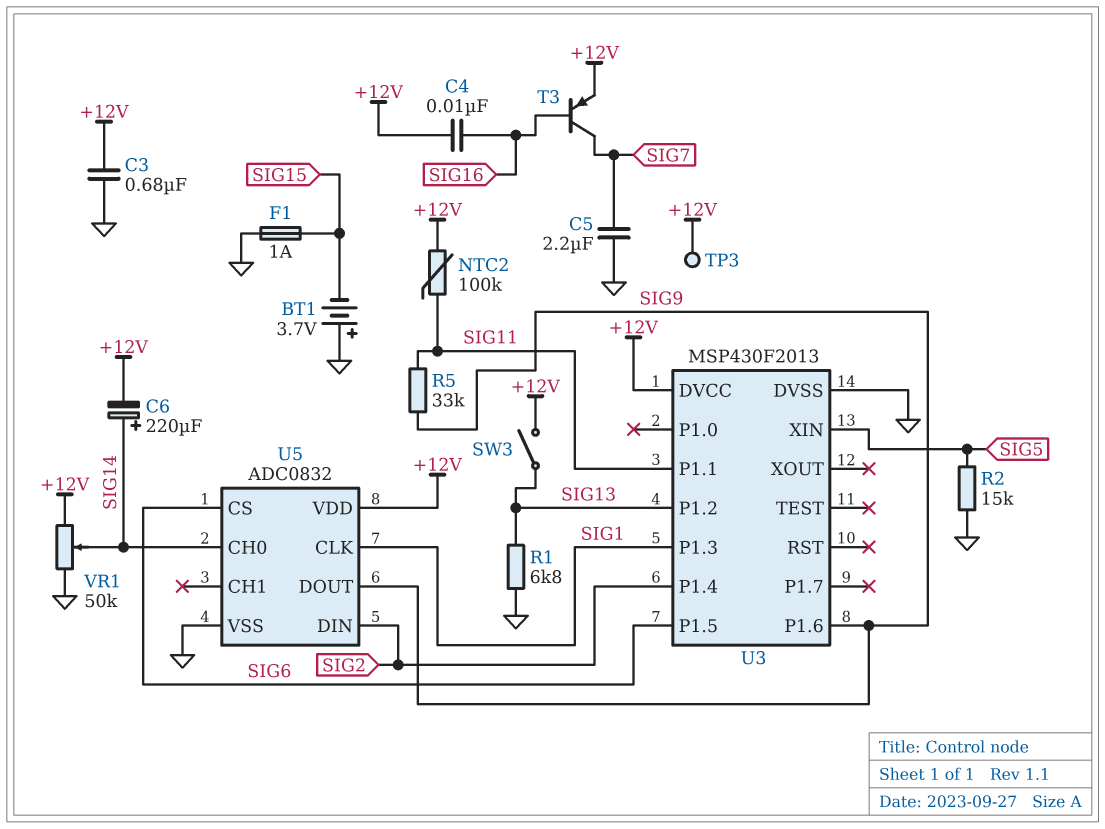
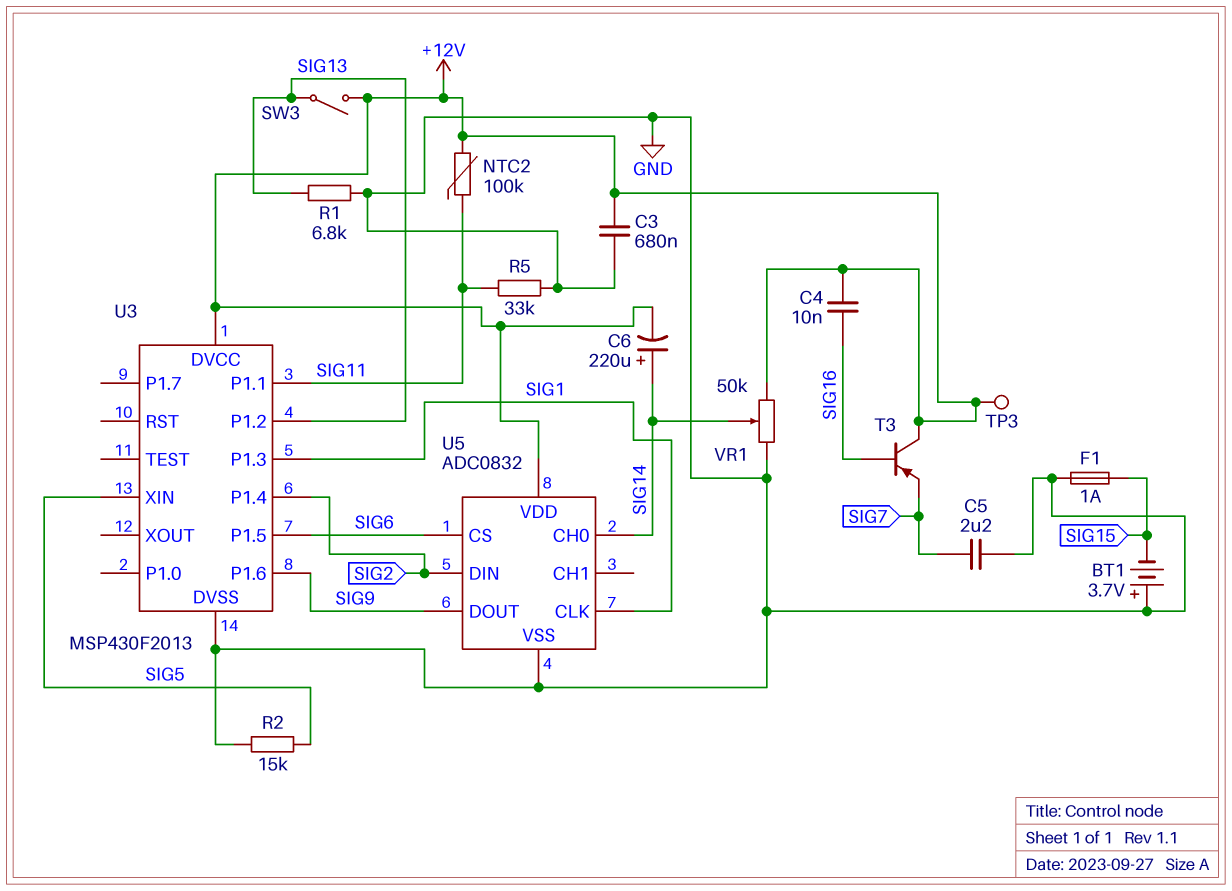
R5: 33k (SIG9, SIG11) -> 33k (GND, SIG11)
T3: PNP (B SIG16, C SIG7, E +12V) -> PNP (B SIG16, C +12V, E SIG7)

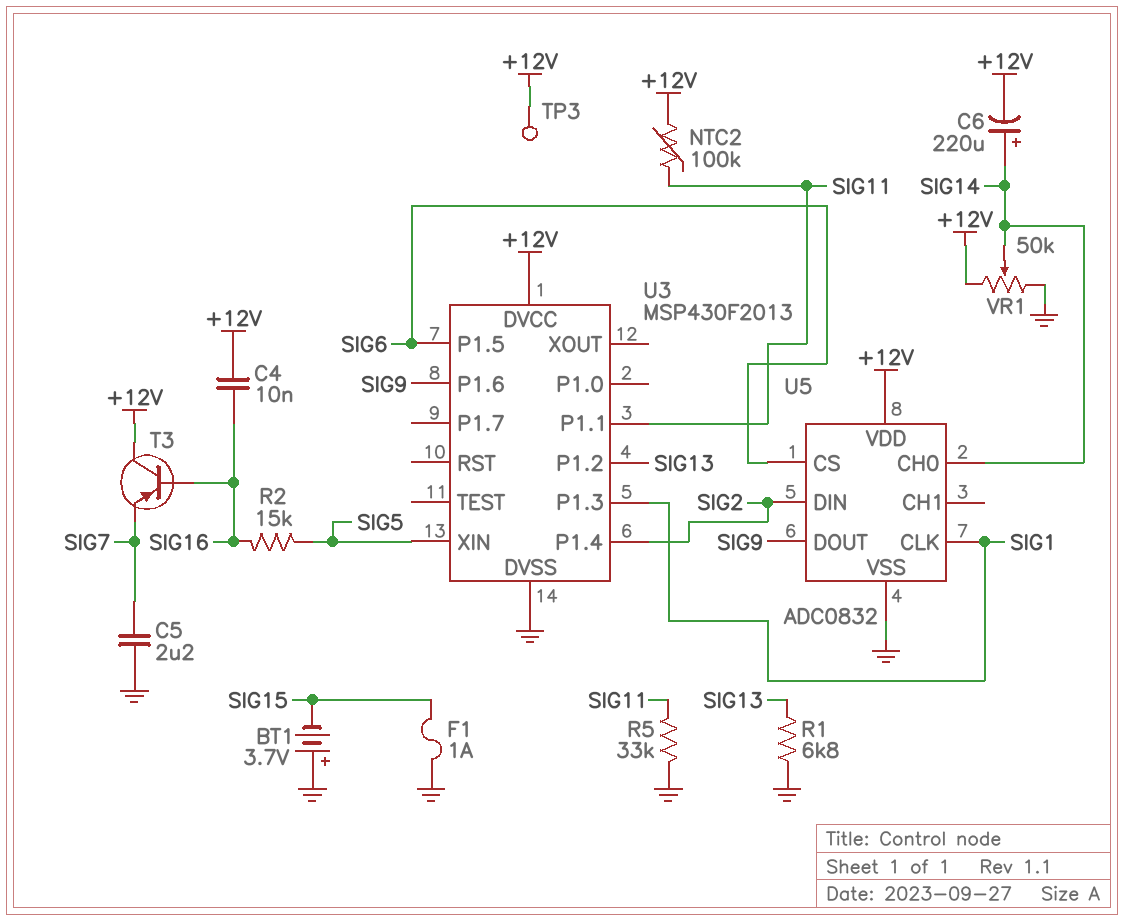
C3: 680nF (+12V, GND) -> none
R2: 15k (GND, SIG5) -> 15k (SIG5, SIG16)
SW3: switch (+12V, SIG13) -> none

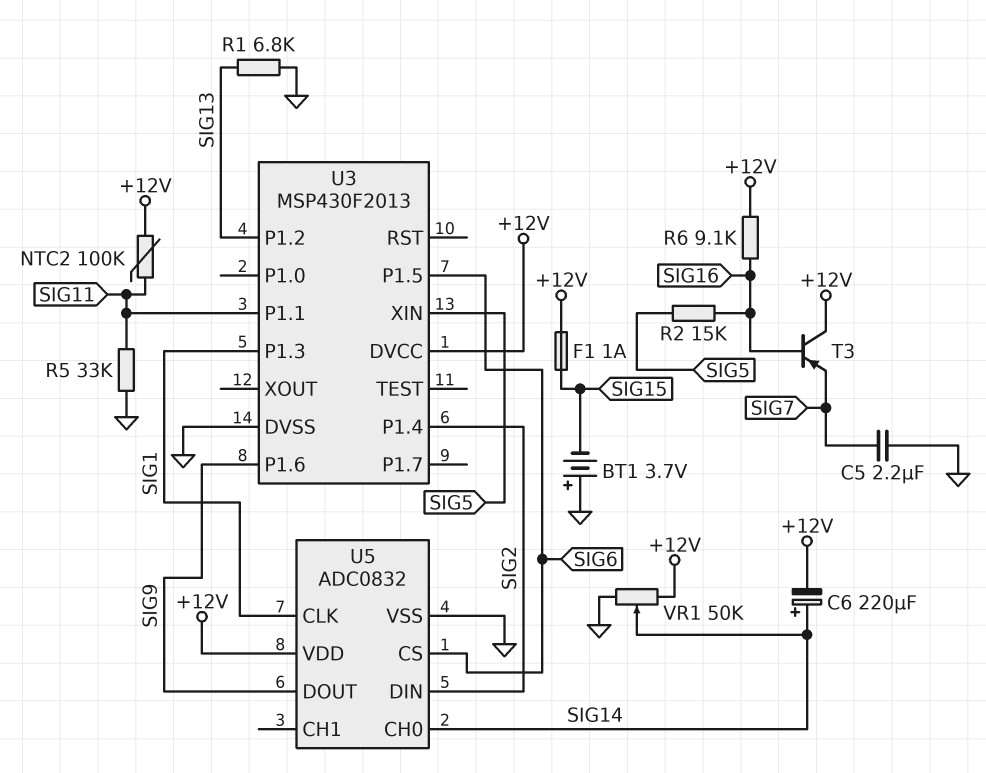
C4: 10nF (+12V, SIG16) -> none
F1: 1A (GND, SIG15) -> 1A (+12V, SIG15)
R6: none -> 9.1k (+12V, SIG16)
TP3: test point (+12V) -> none

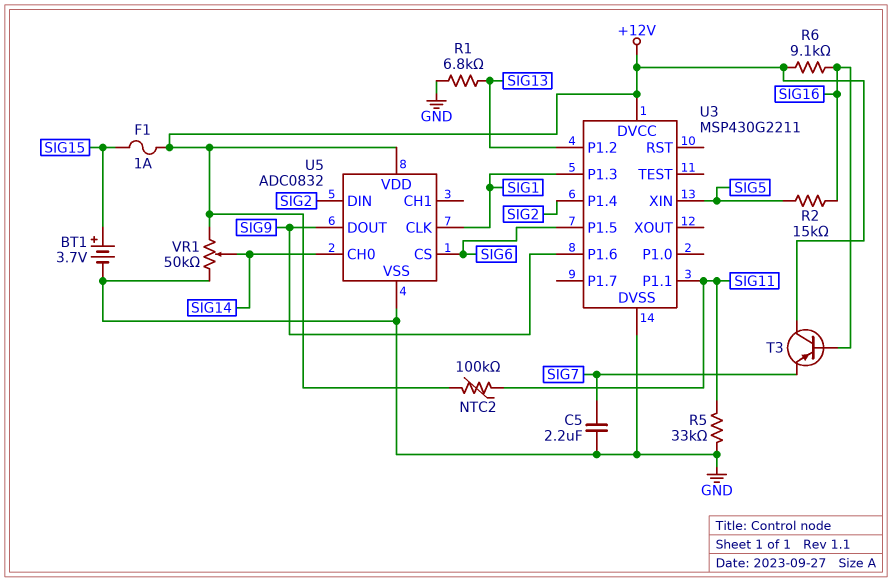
BT1: 3.7V (plus GND, minus SIG15) -> 3.7V (plus SIG15, minus GND)
C6: 220uF (plus SIG14, minus +12V) -> none
U3: MSP430F2013 -> MSP430G2211

